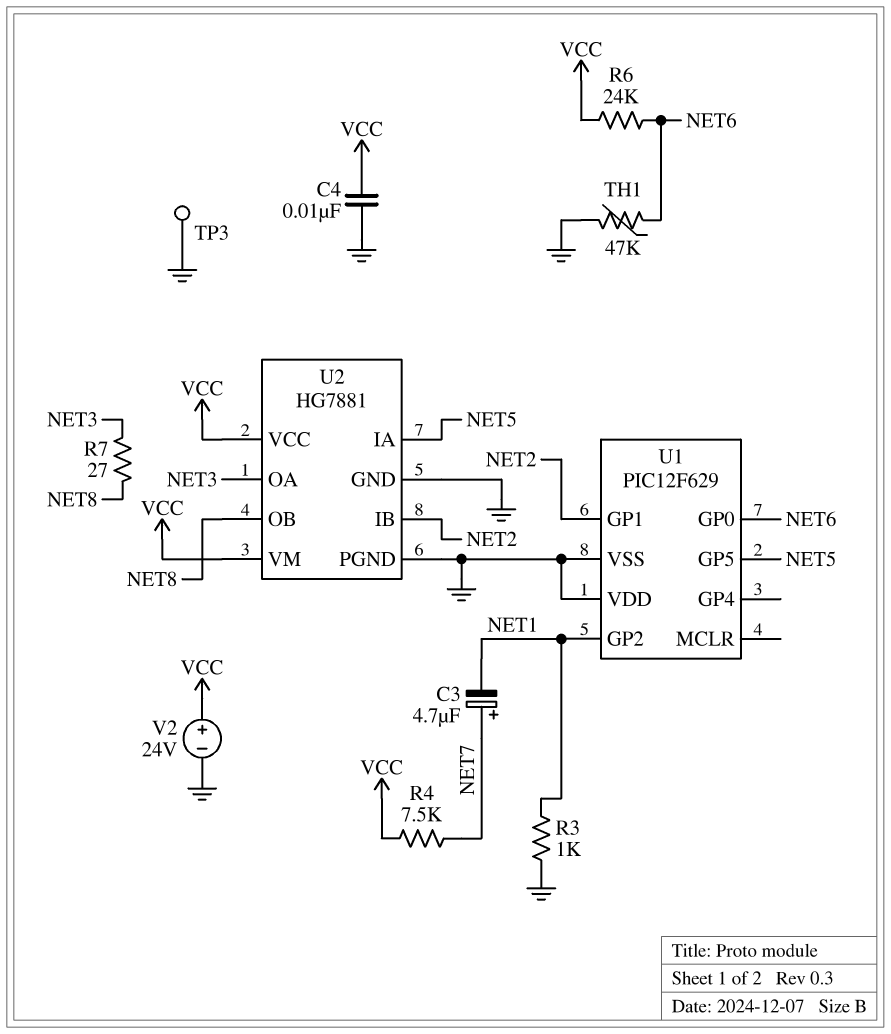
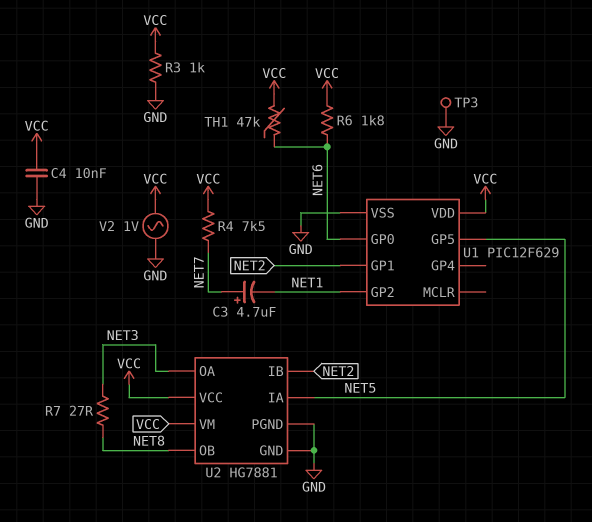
R3: 1k (GND, NET1) -> 1k (GND, VCC)
R6: 24k (NET6, VCC) -> 1.8k (NET6, VCC)
TH1: 47k (GND, NET6) -> 47k (NET6, VCC)
U1 pin VDD: GND -> VCC
V2: 24V (plus VCC, minus GND) -> AC 1V (GND, VCC)

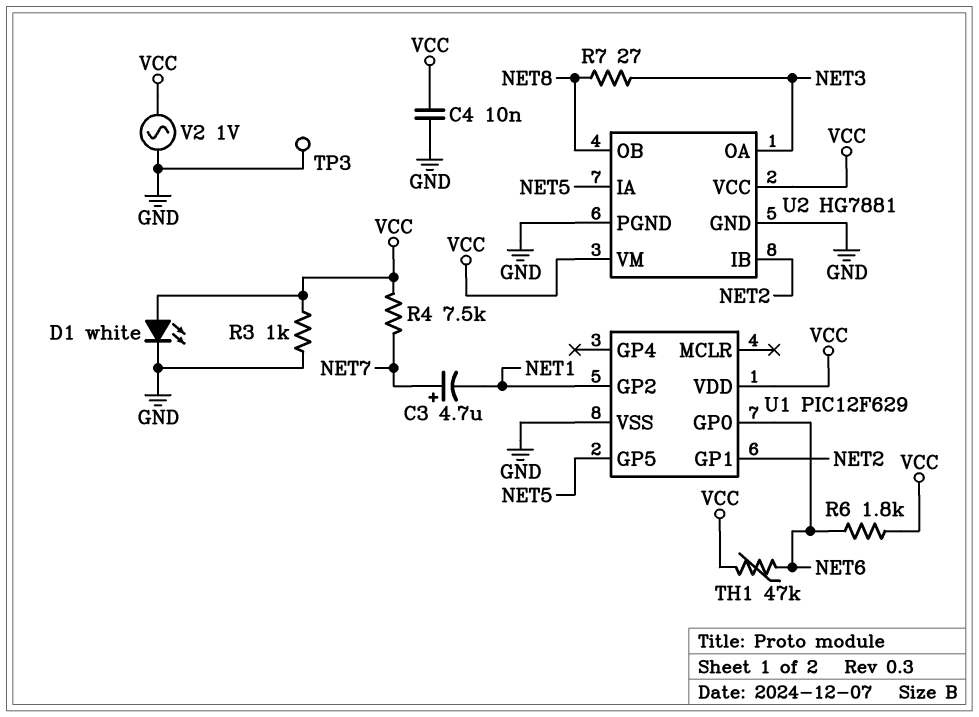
D1: none -> LED white (A VCC, K GND)

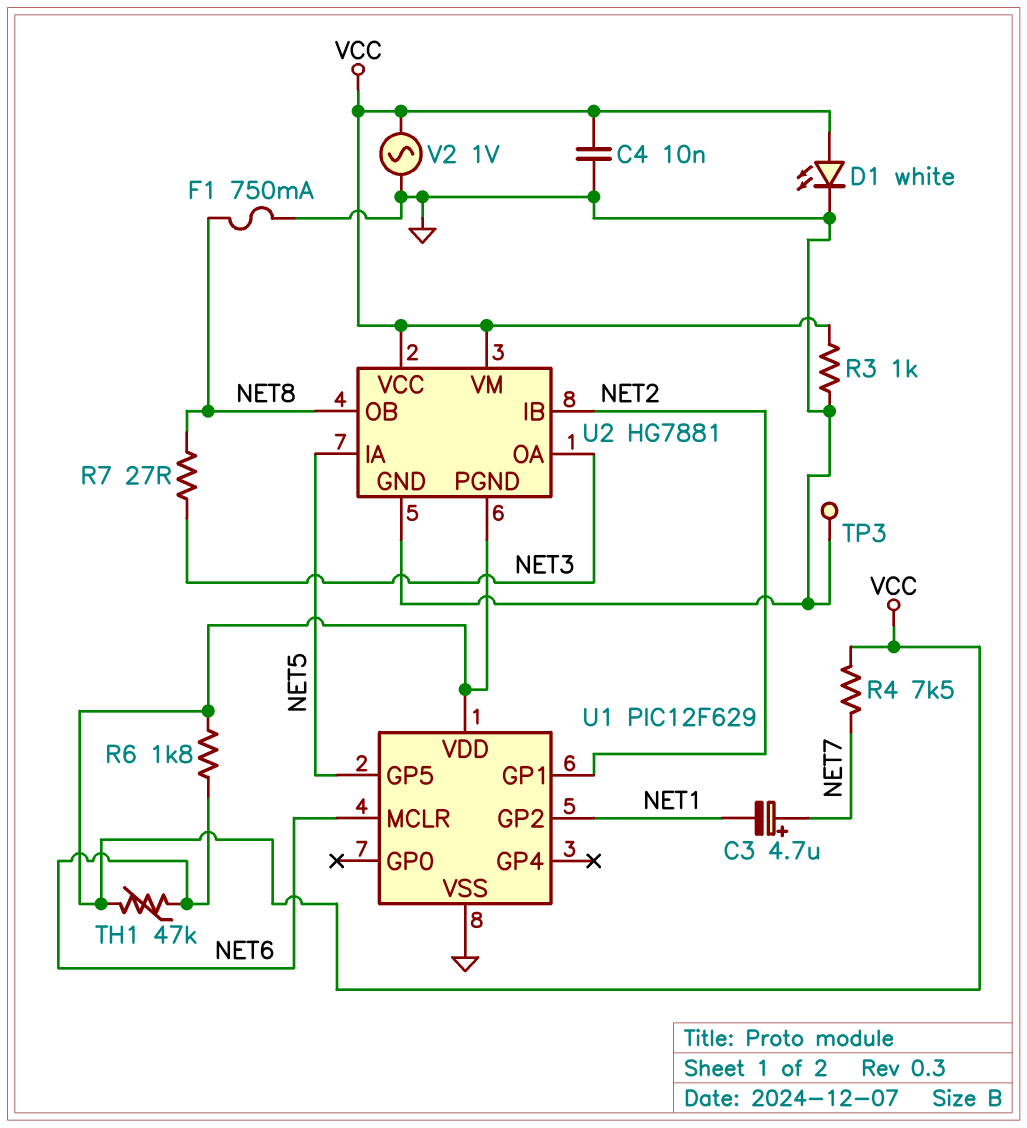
F1: none -> 750mA (GND, NET8)
U1 pin GP0: NET6 -> none
U1 pin MCLR: none -> NET6
U2 pin PGND: GND -> VCC

